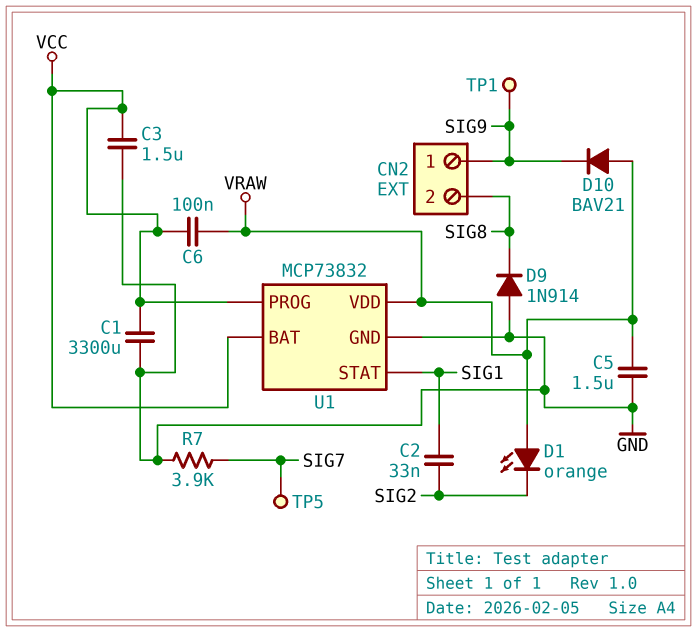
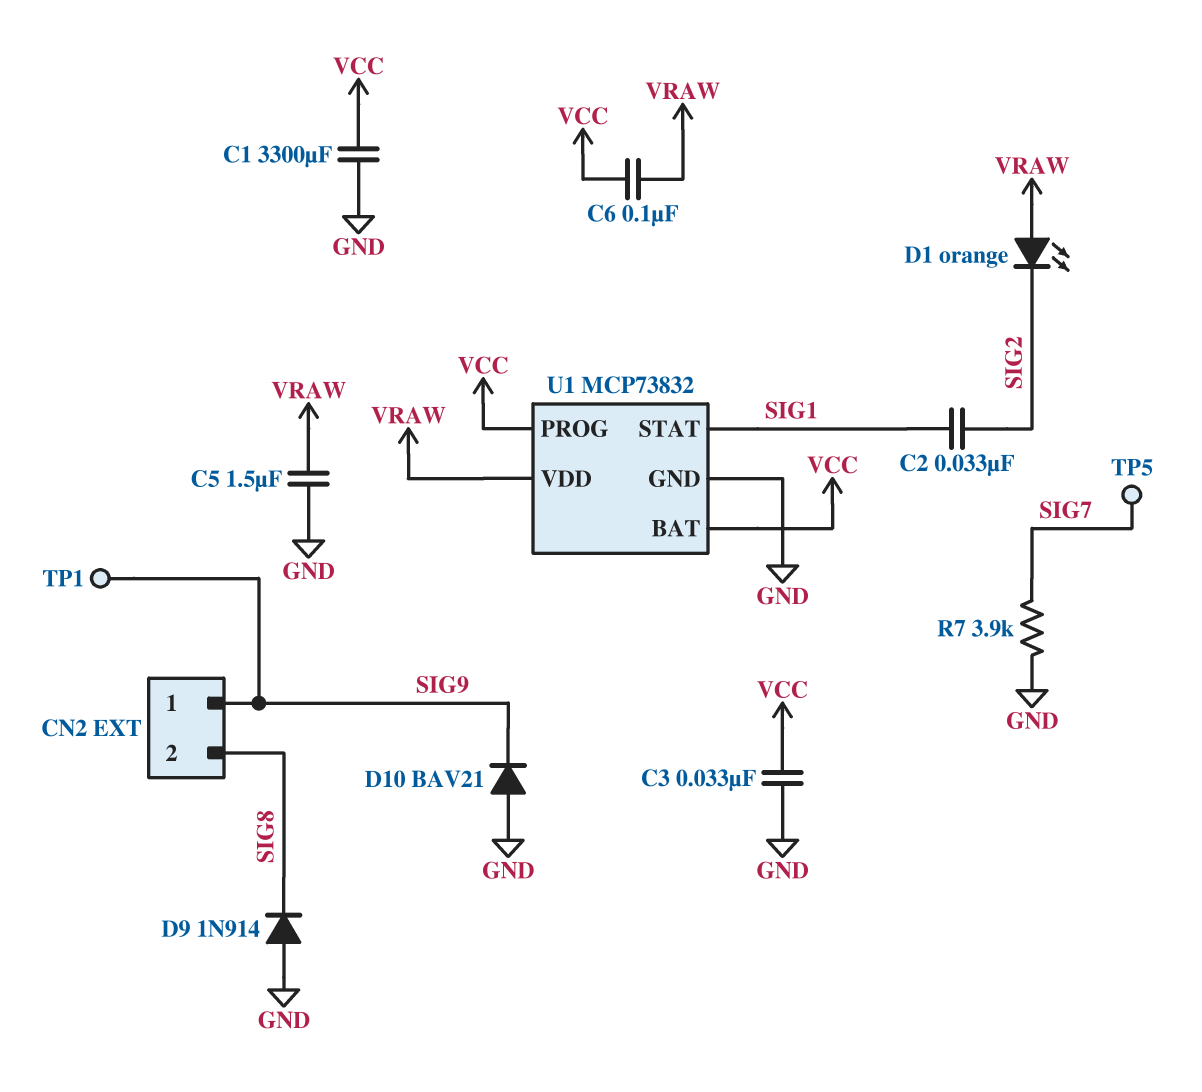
C3: 1.5uF (GND, VCC) -> 33nF (GND, VCC)
D10: diode BAV21 (A VRAW, K SIG9) -> diode BAV21 (A GND, K SIG9)

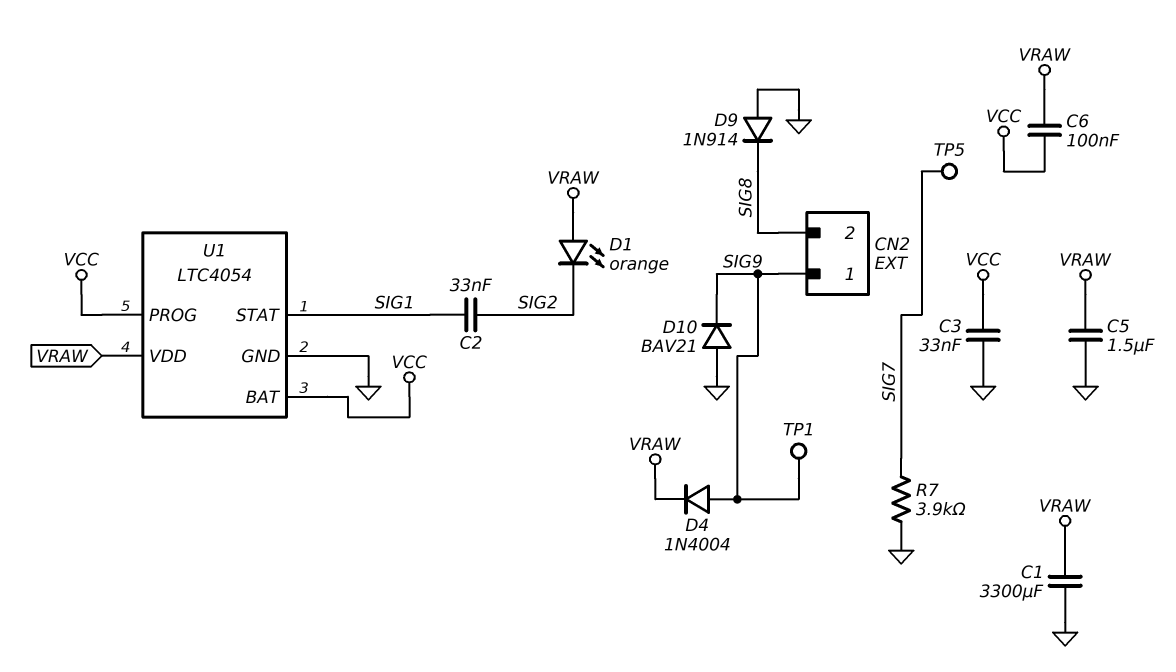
C1: 3300uF (GND, VCC) -> 3300uF (GND, VRAW)
D4: none -> diode 1N4004 (A SIG9, K VRAW)
U1: MCP73832 -> LTC4054

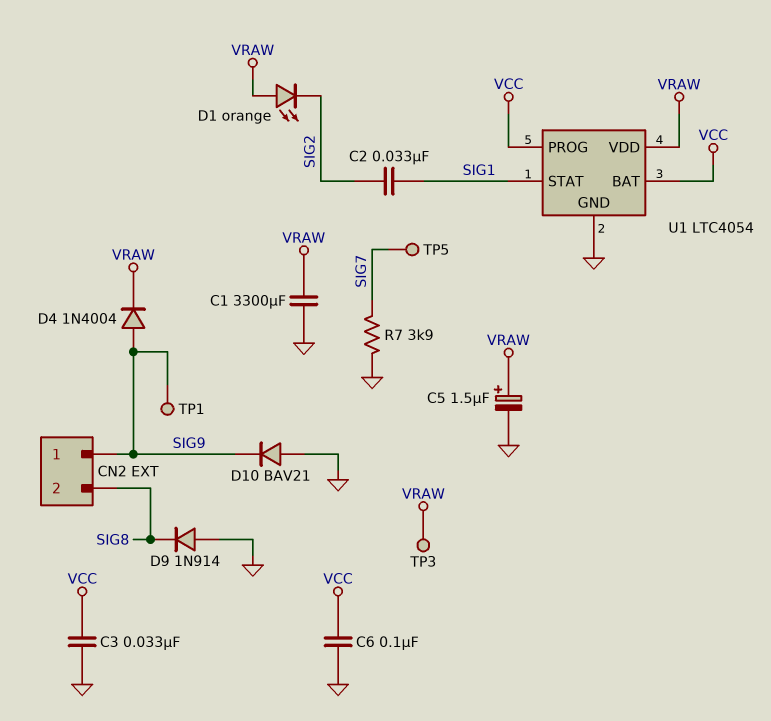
C5: 1.5uF (GND, VRAW) -> 1.5uF (plus VRAW, minus GND)
C6: 100nF (VCC, VRAW) -> 100nF (GND, VCC)
TP3: none -> test point (VRAW)

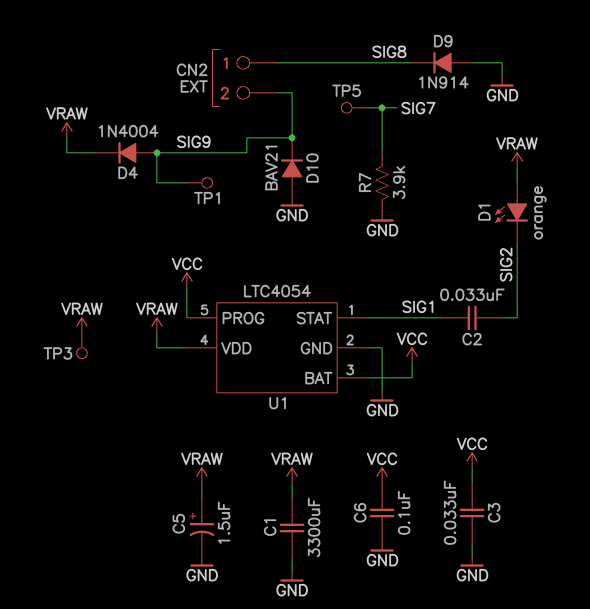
CN2 pin 1: SIG9 -> SIG8
CN2 pin 2: SIG8 -> SIG9

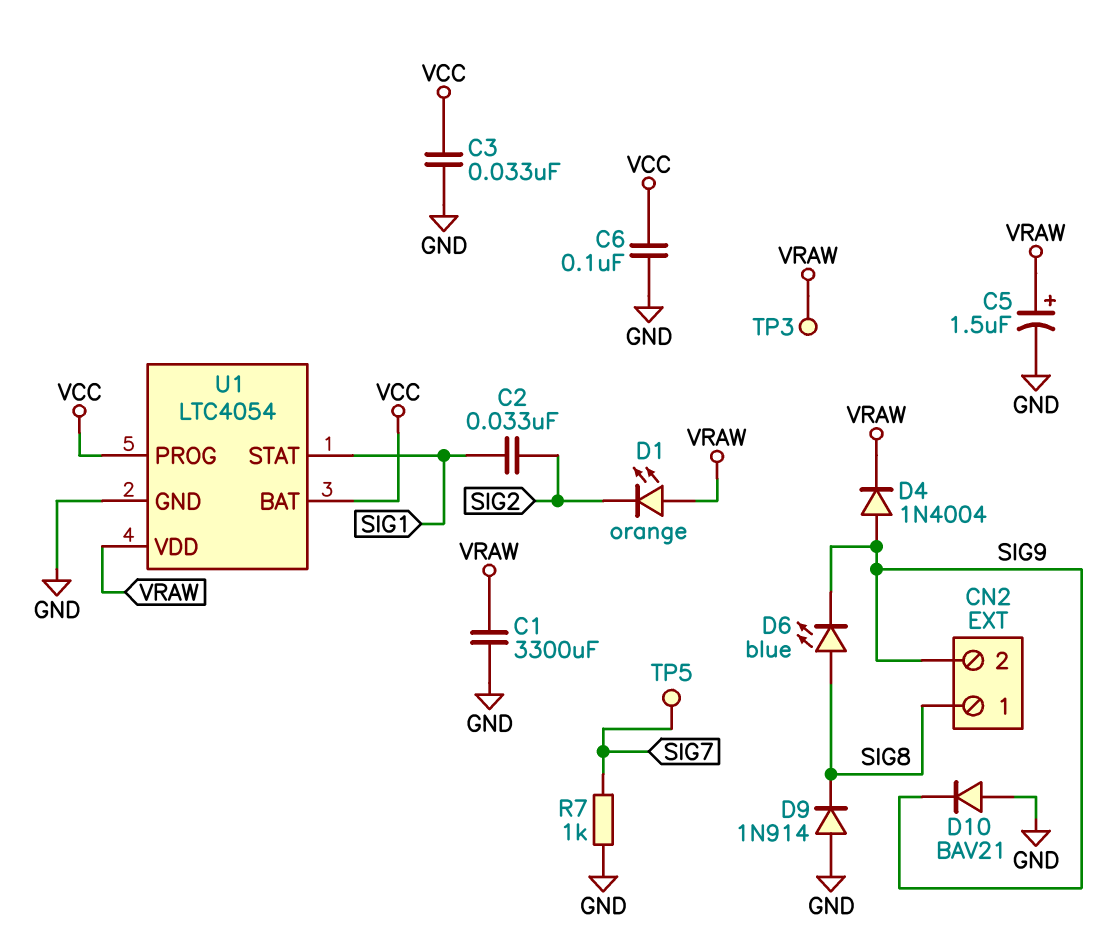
D6: none -> LED blue (A SIG8, K SIG9)
R7: 3.9k (GND, SIG7) -> 1k (GND, SIG7)
TP1: test point (SIG9) -> none

